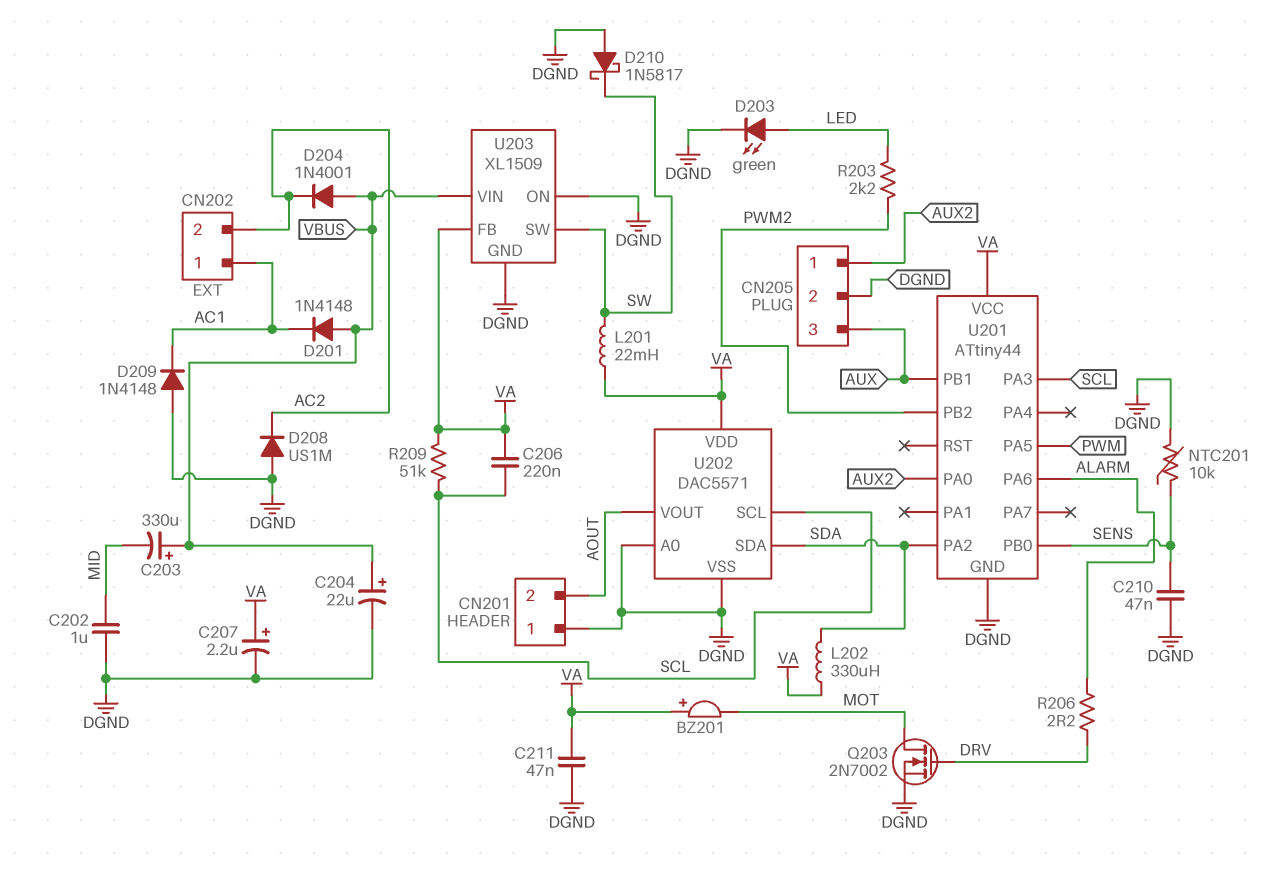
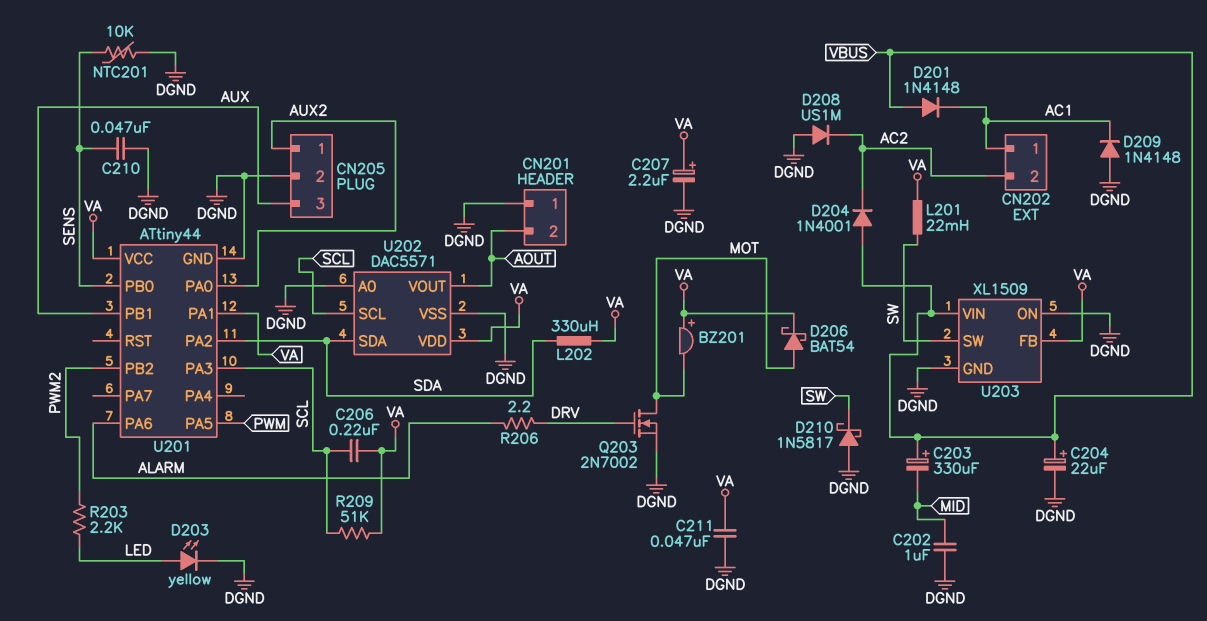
D203: LED green (A LED, K DGND) -> LED yellow (A LED, K DGND)
D206: none -> schottky BAT54 (A MOT, K VA)
U201 pin PA1: none -> VA

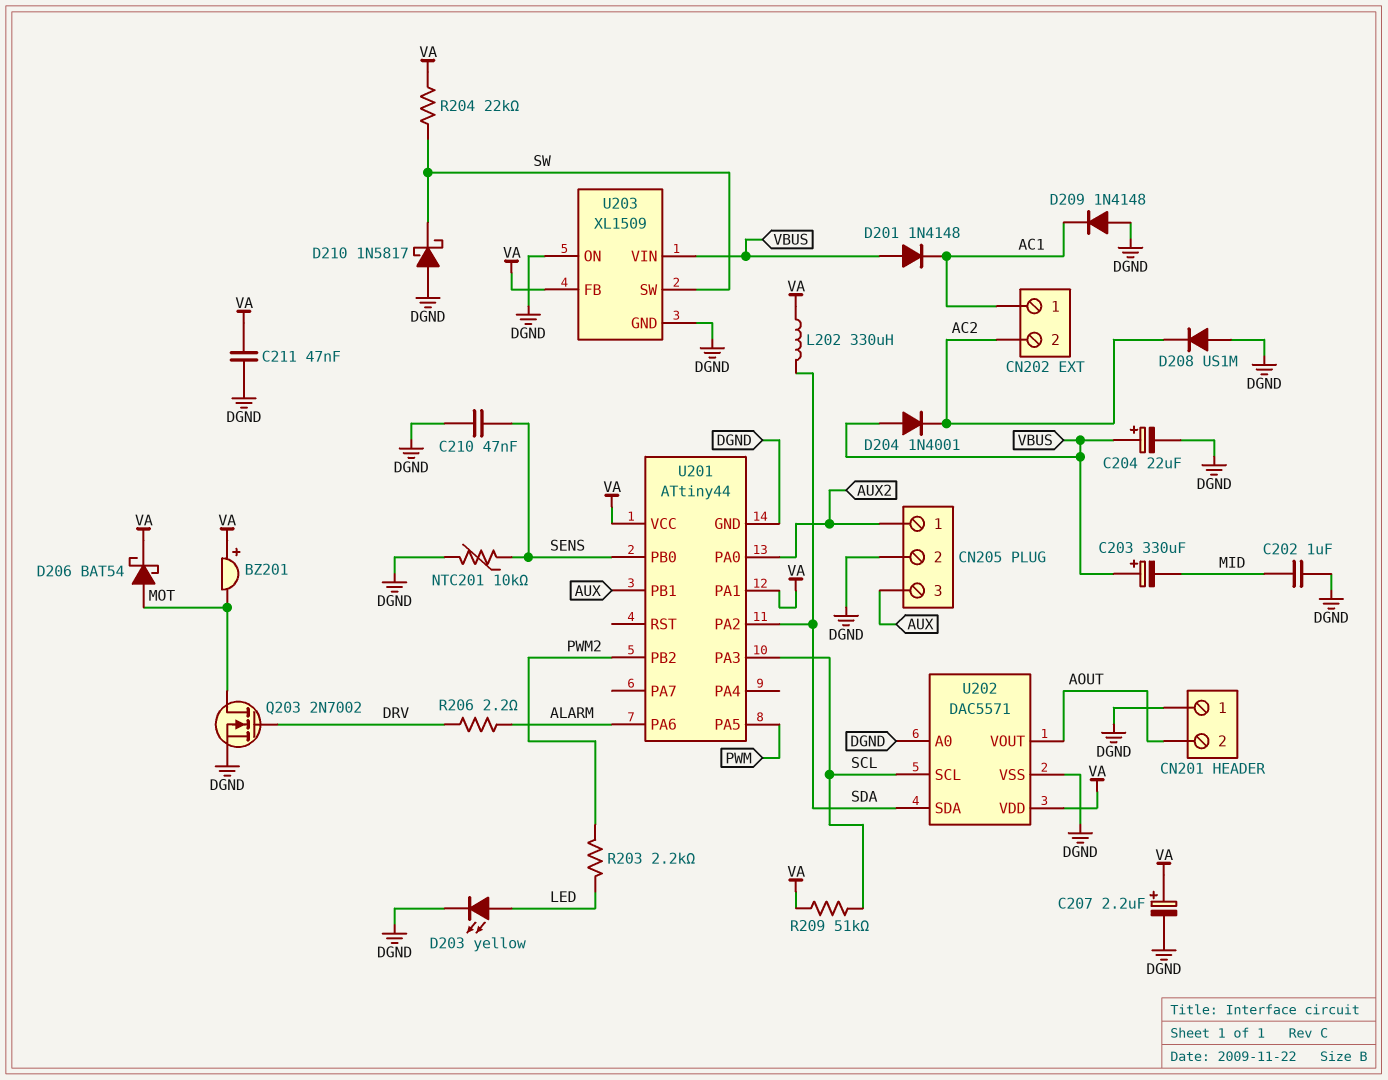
C206: 220nF (SCL, VA) -> none
L201: 22mH (SW, VA) -> none
R204: none -> 22k (SW, VA)

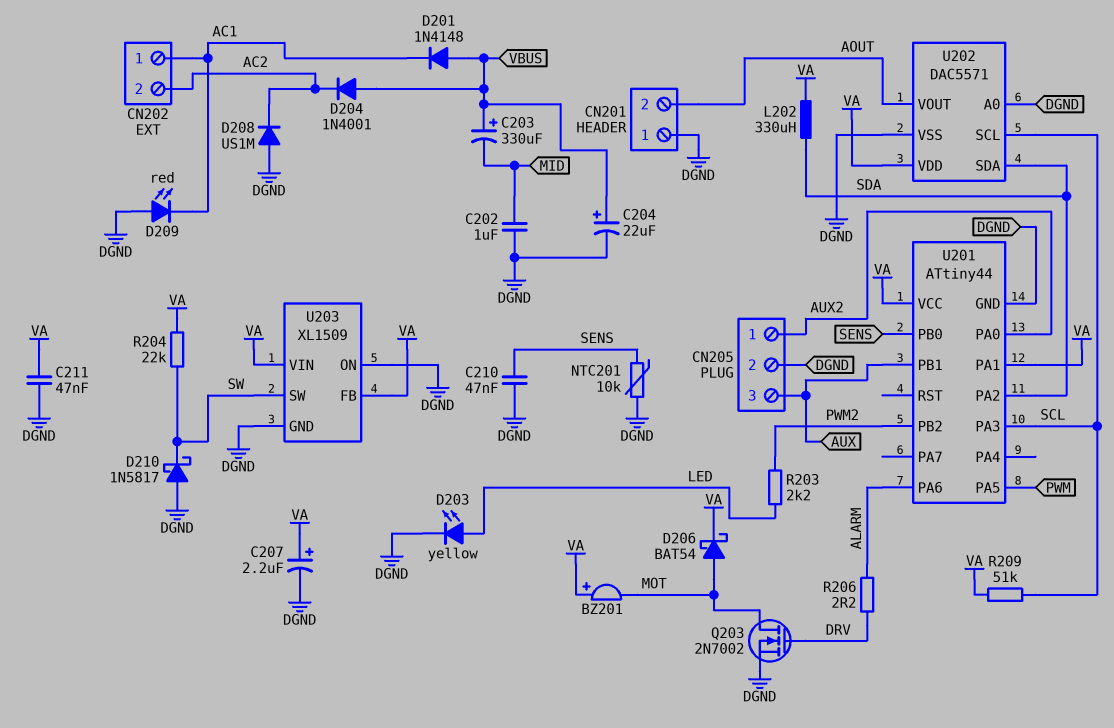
D209: diode 1N4148 (A DGND, K AC1) -> LED red (A DGND, K AC1)
U203 pin VIN: VBUS -> VA

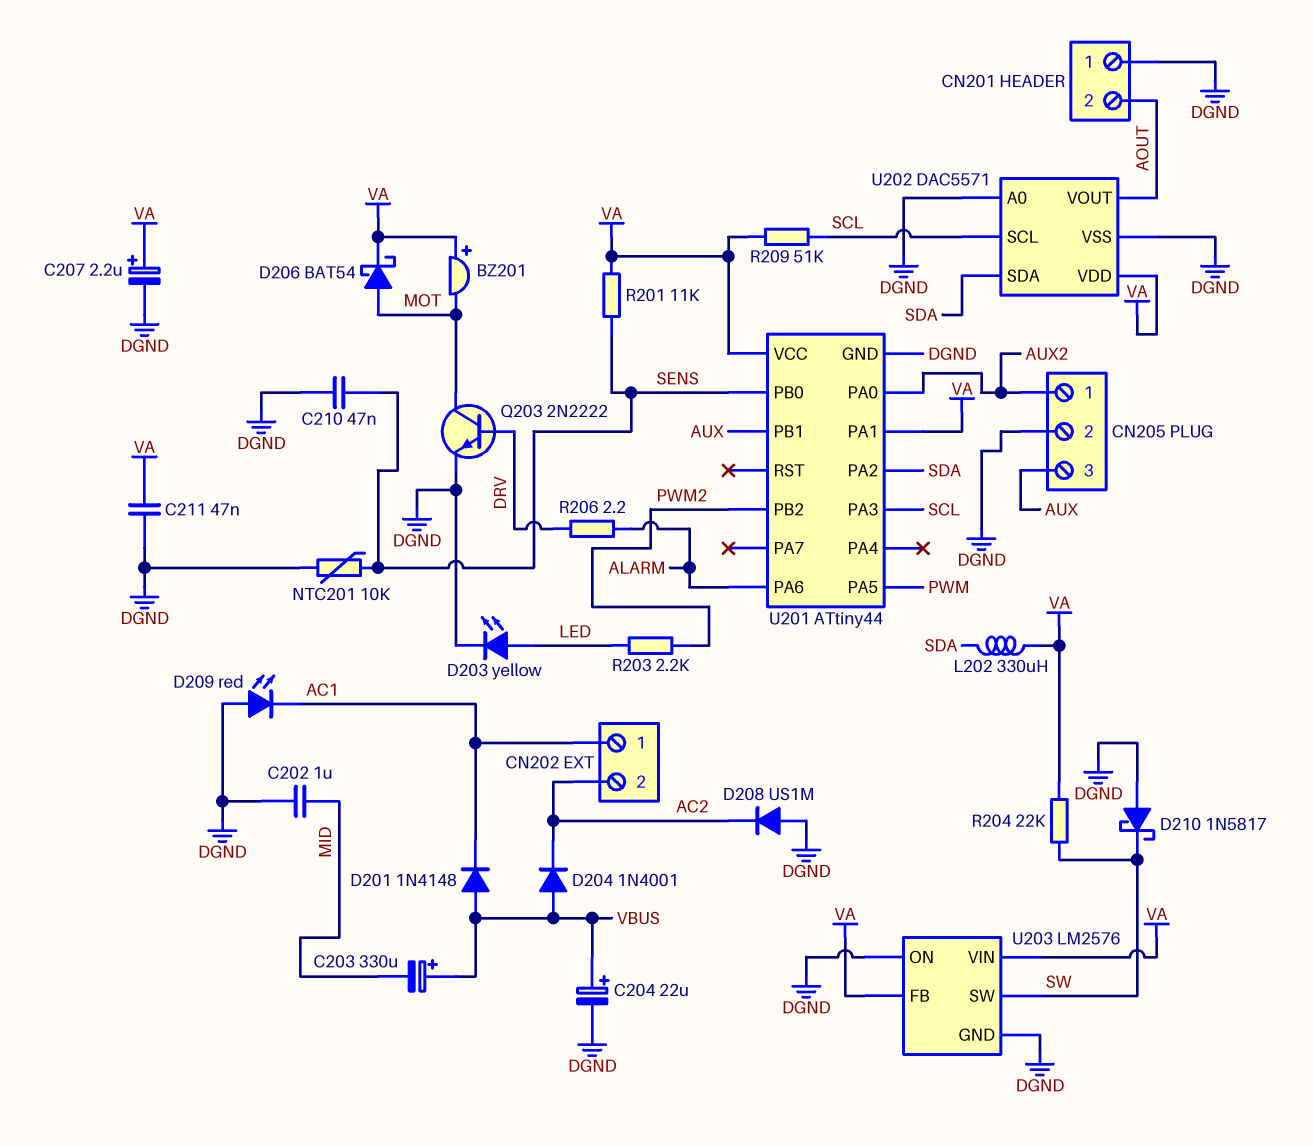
Q203: NMOS 2N7002 (G DRV, D MOT, S DGND) -> NPN 2N2222 (B DRV, C MOT, E DGND)
R201: none -> 11k (SENS, VA)
U203: XL1509 -> LM2576

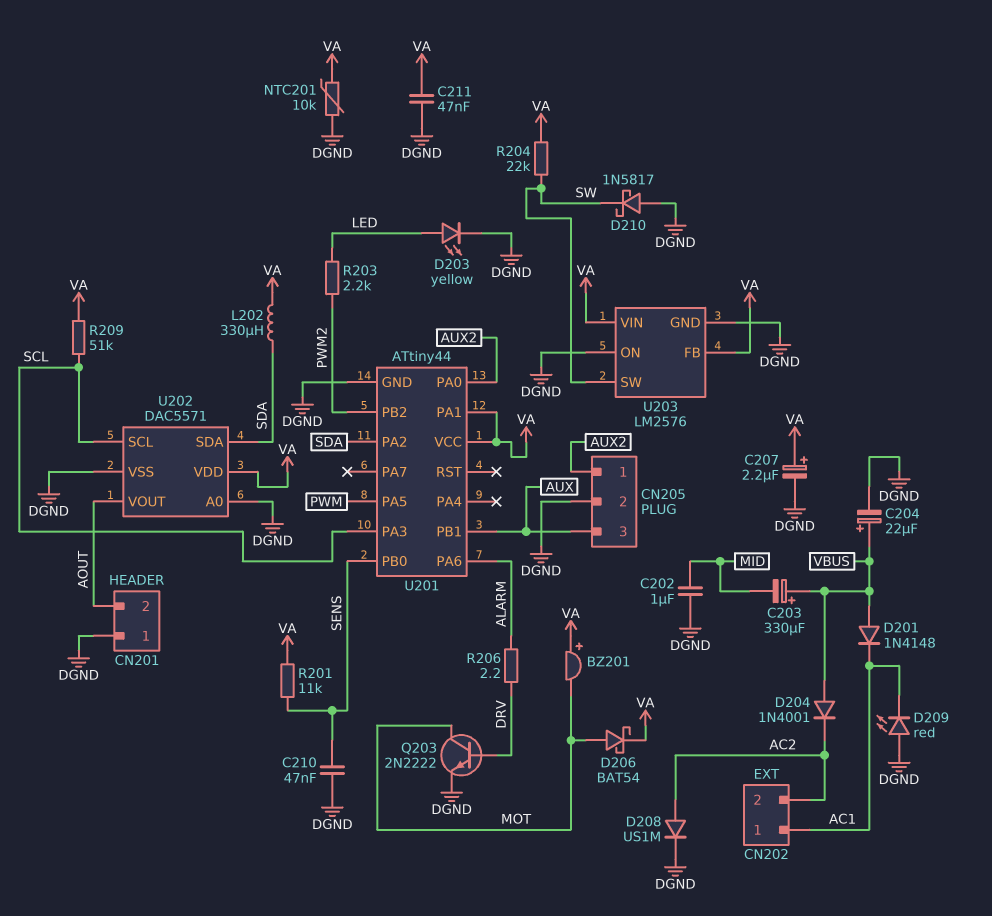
D208: diode US1M (A DGND, K AC2) -> diode US1M (A AC2, K DGND)
NTC201: 10k (DGND, SENS) -> 10k (DGND, VA)

